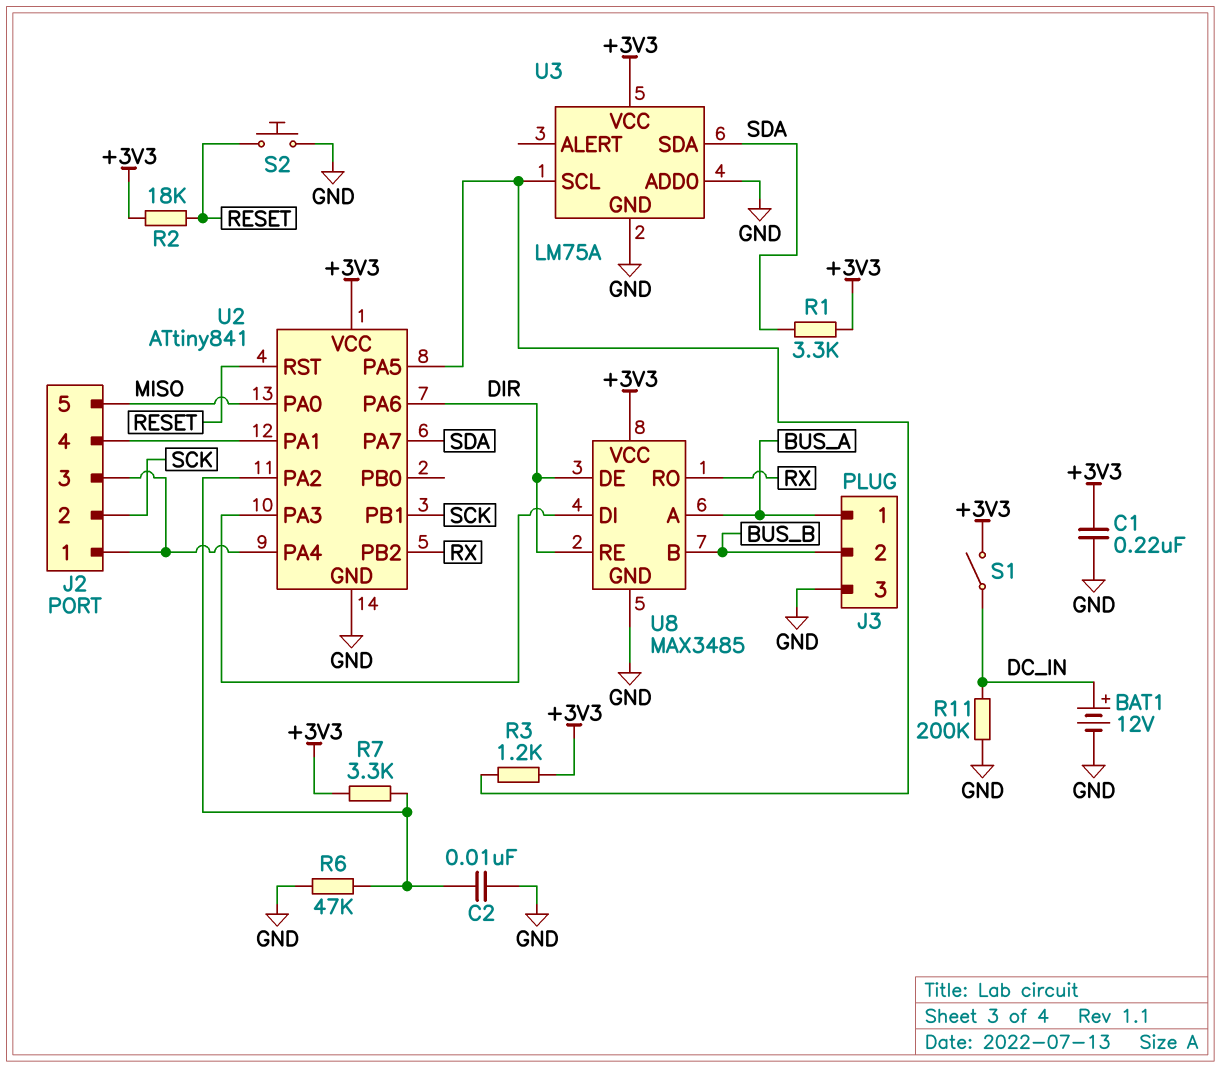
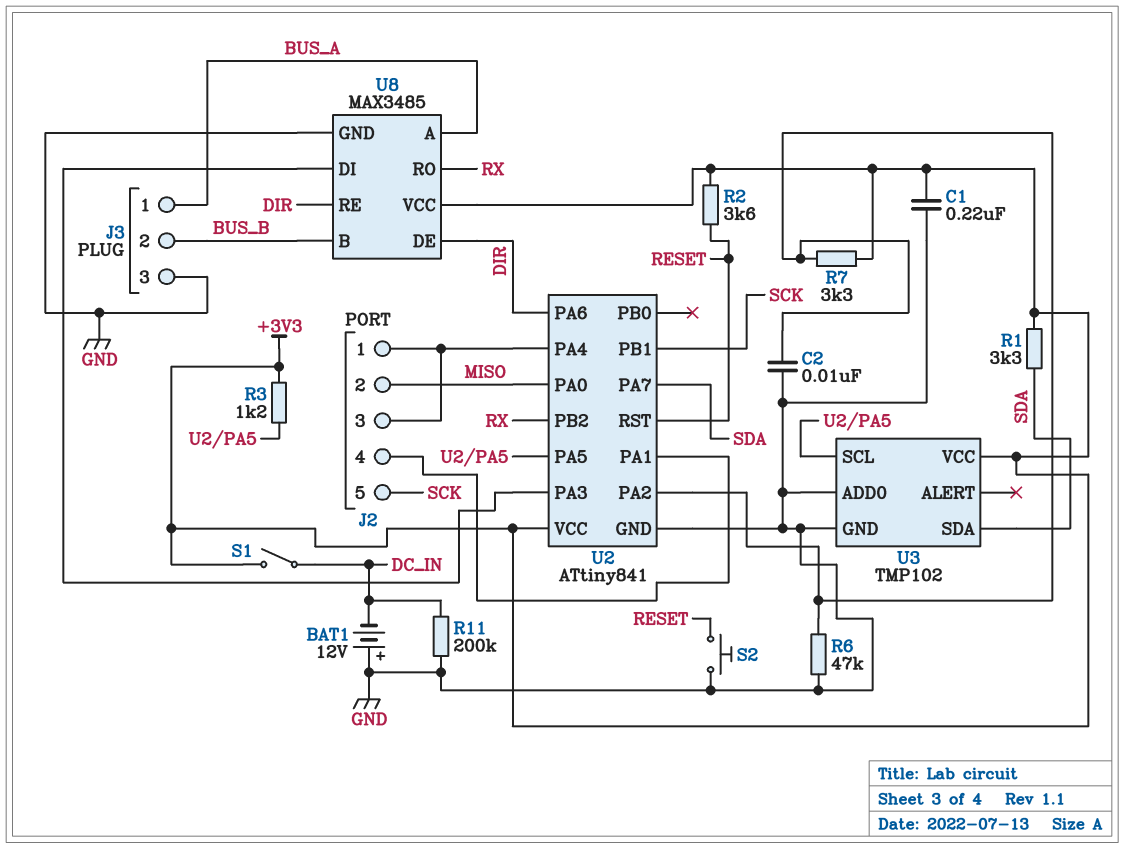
BAT1: 12V (plus DC_IN, minus GND) -> 12V (plus GND, minus DC_IN)
J2 pin 2: SCK -> MISO
J2 pin 5: MISO -> SCK
R2: 18k (+3V3, RESET) -> 3.6k (+3V3, RESET)
U3: LM75A -> TMP102

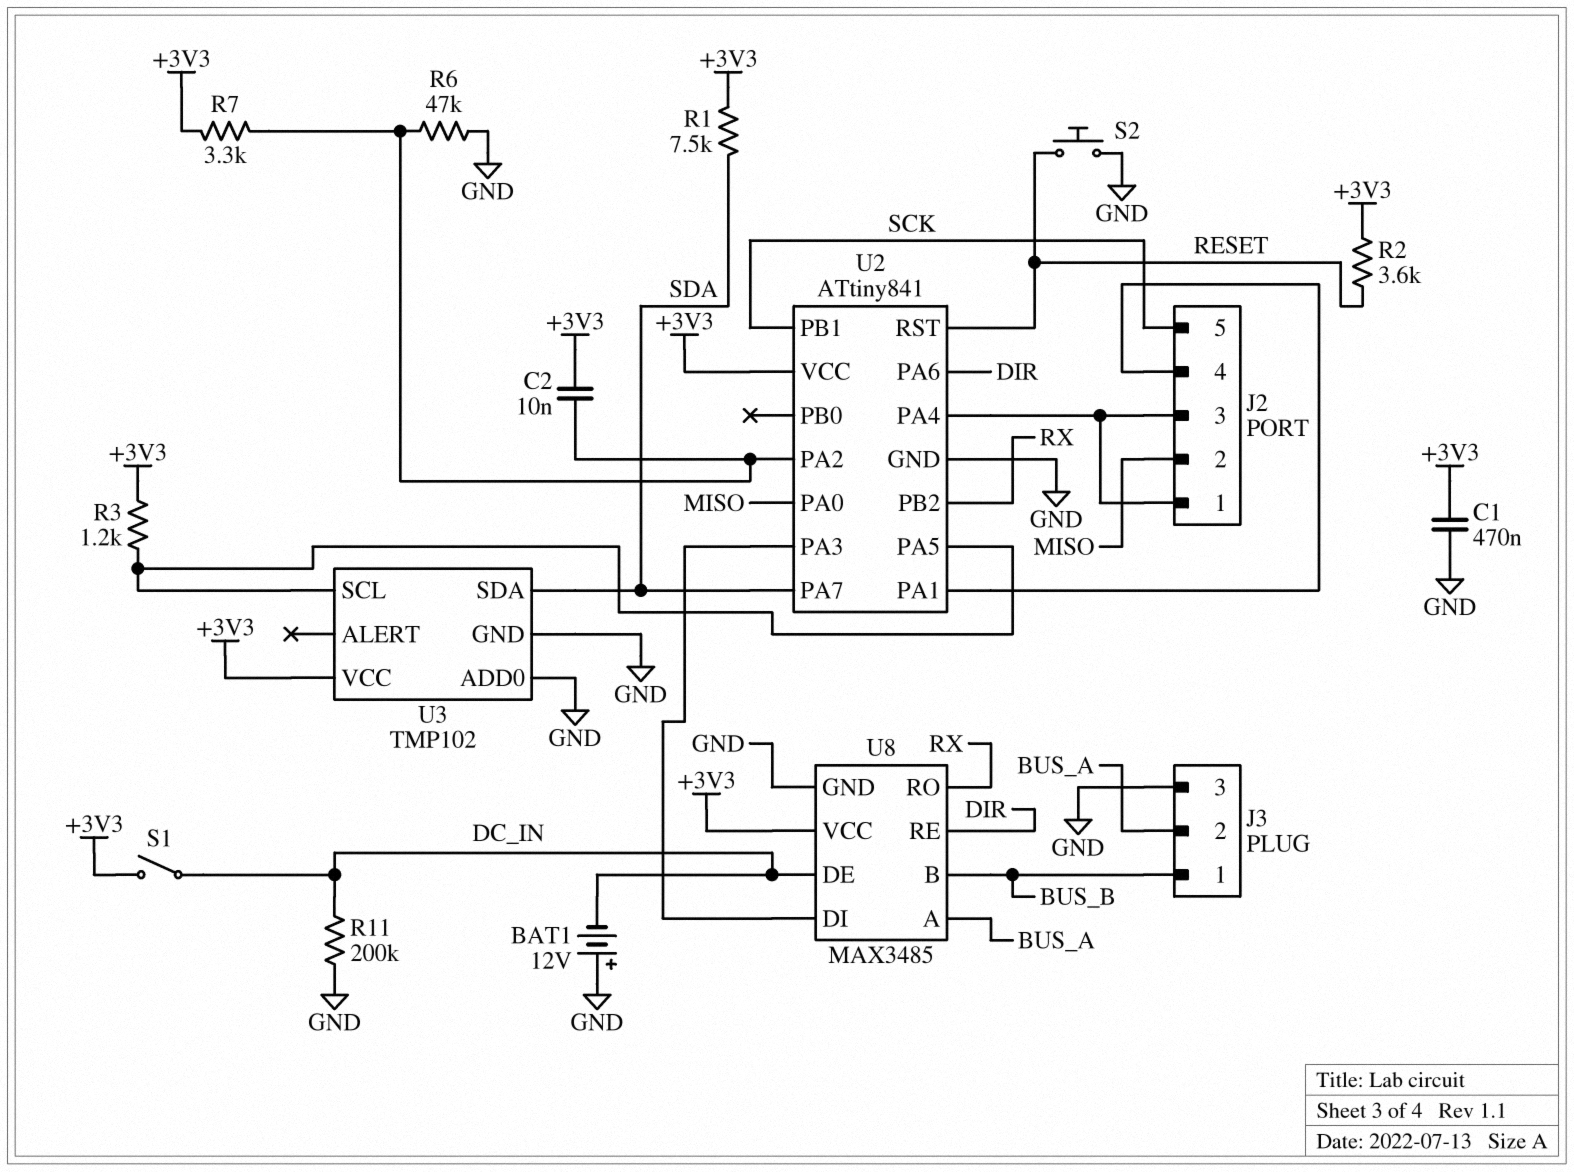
C1: 220nF (+3V3, GND) -> 470nF (+3V3, GND)
C2: 10nF (GND, U2/PA2) -> 10nF (+3V3, U2/PA2)
J3 pin 1: BUS_A -> BUS_B
J3 pin 2: BUS_B -> BUS_A
R1: 3.3k (+3V3, SDA) -> 7.5k (+3V3, SDA)
U8 pin DE: DIR -> DC_IN

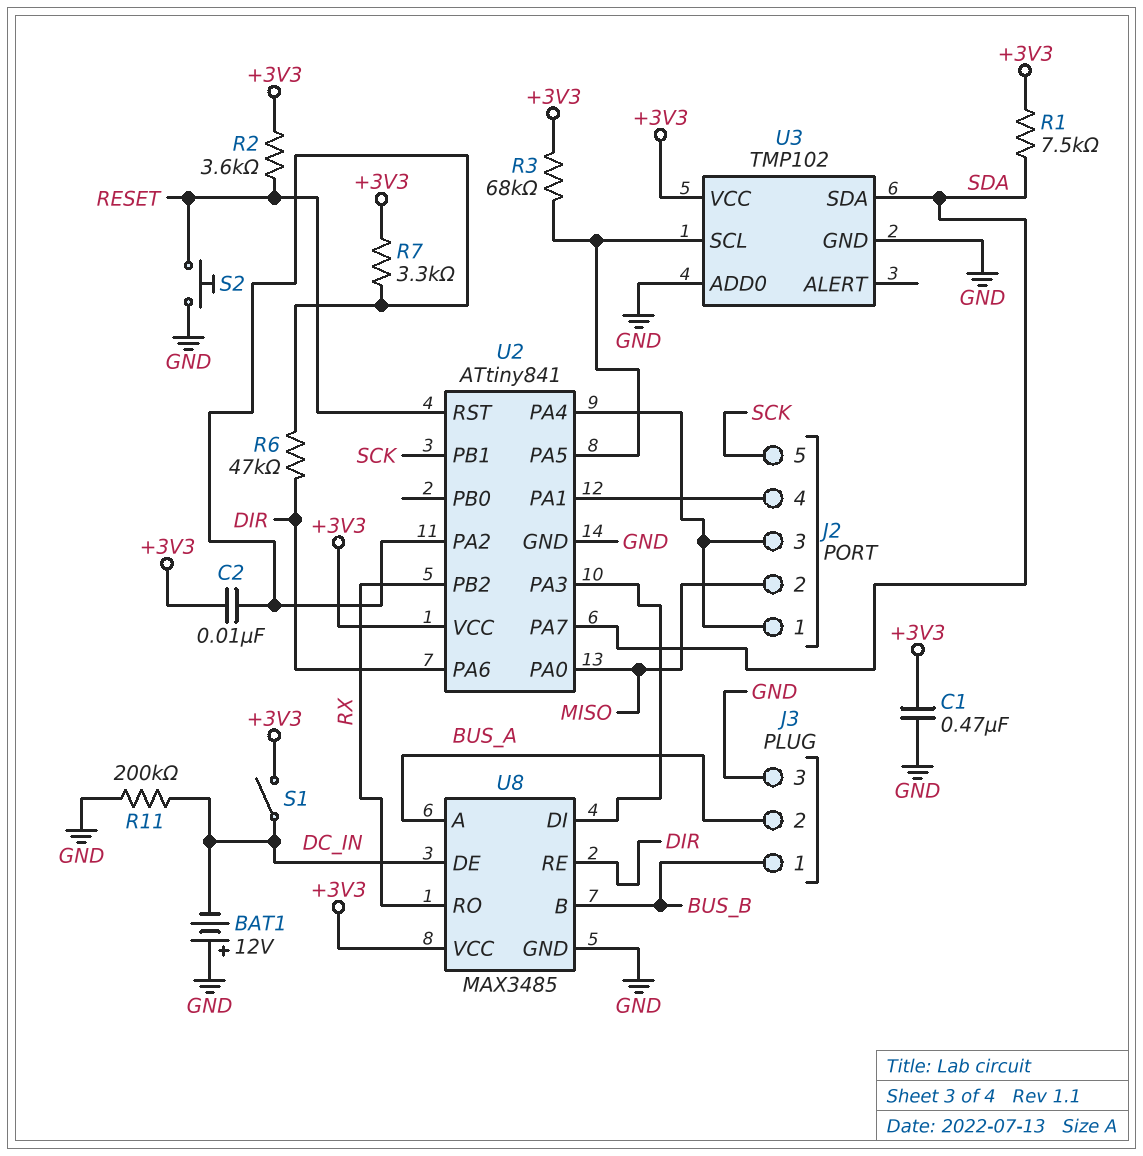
R3: 1.2k (+3V3, U2/PA5) -> 68k (+3V3, U2/PA5)
R6: 47k (GND, U2/PA2) -> 47k (DIR, U2/PA2)

